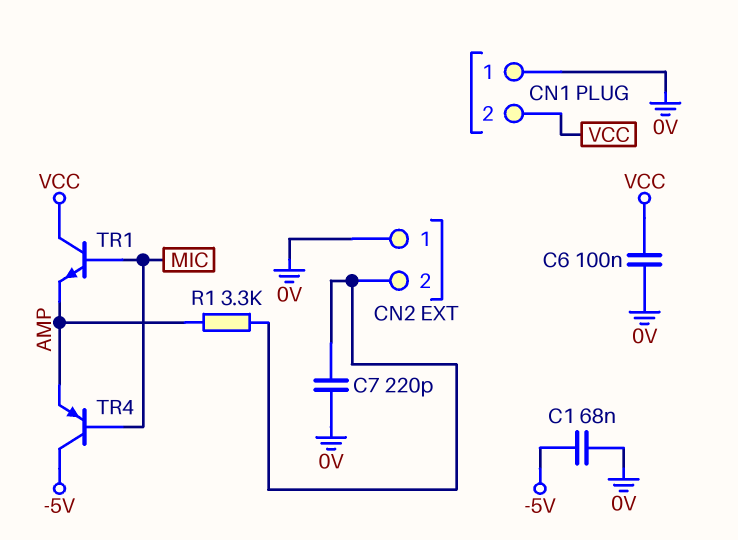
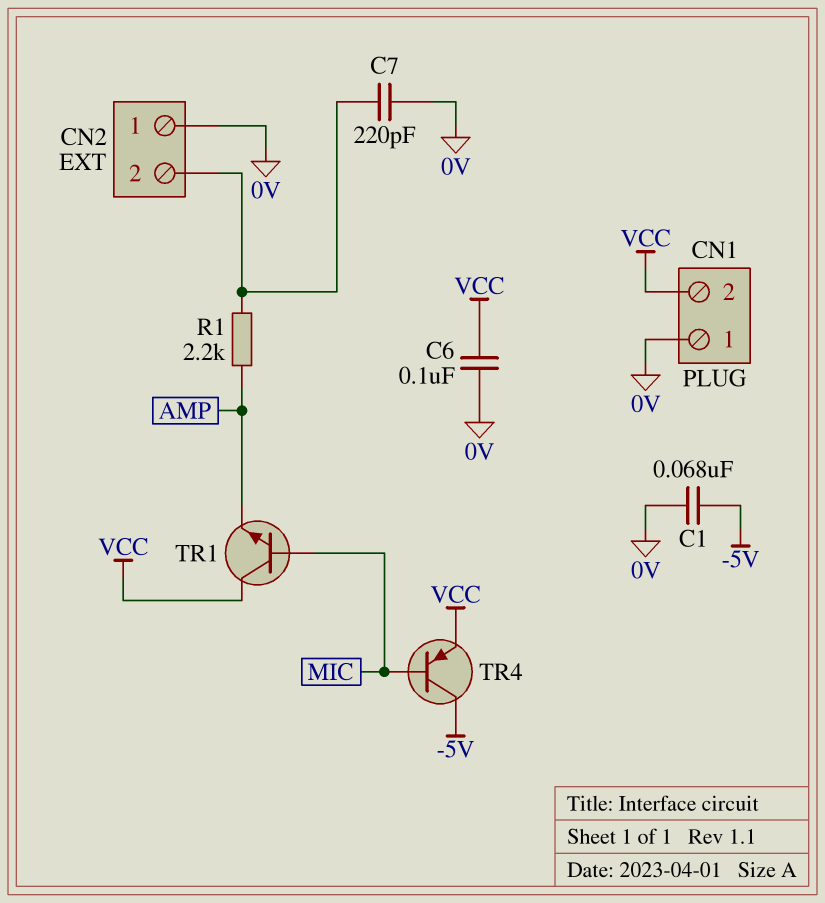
R1: 3.3k (AMP, CN2/2) -> 2.2k (AMP, CN2/2)
TR4: PNP (B MIC, C -5V, E AMP) -> PNP (B MIC, C -5V, E VCC)

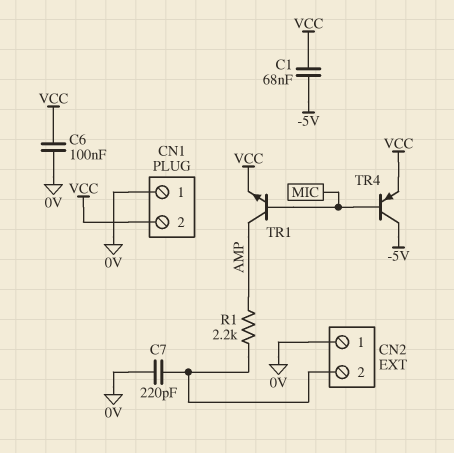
C1: 68nF (-5V, 0V) -> 68nF (-5V, VCC)
TR1: NPN (B MIC, C VCC, E AMP) -> NPN (B MIC, C AMP, E VCC)

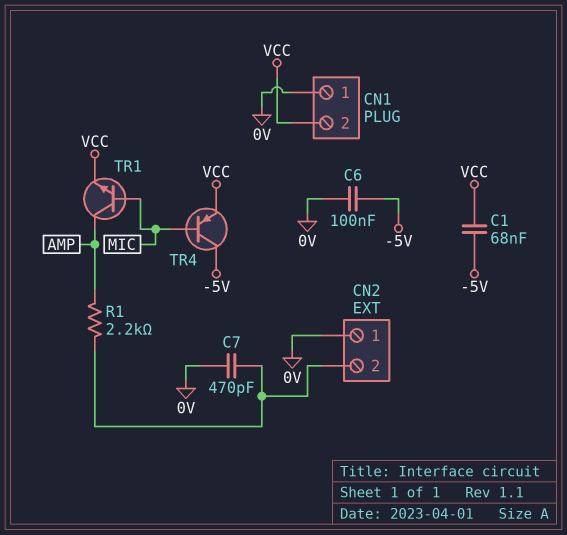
C6: 100nF (0V, VCC) -> 100nF (-5V, 0V)
C7: 220pF (0V, CN2/2) -> 470pF (0V, CN2/2)

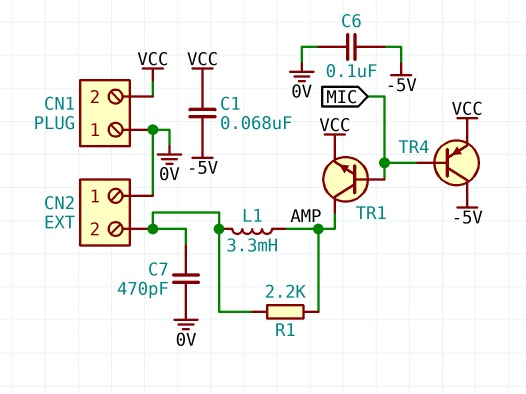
L1: none -> 3.3mH (AMP, CN2/2)

